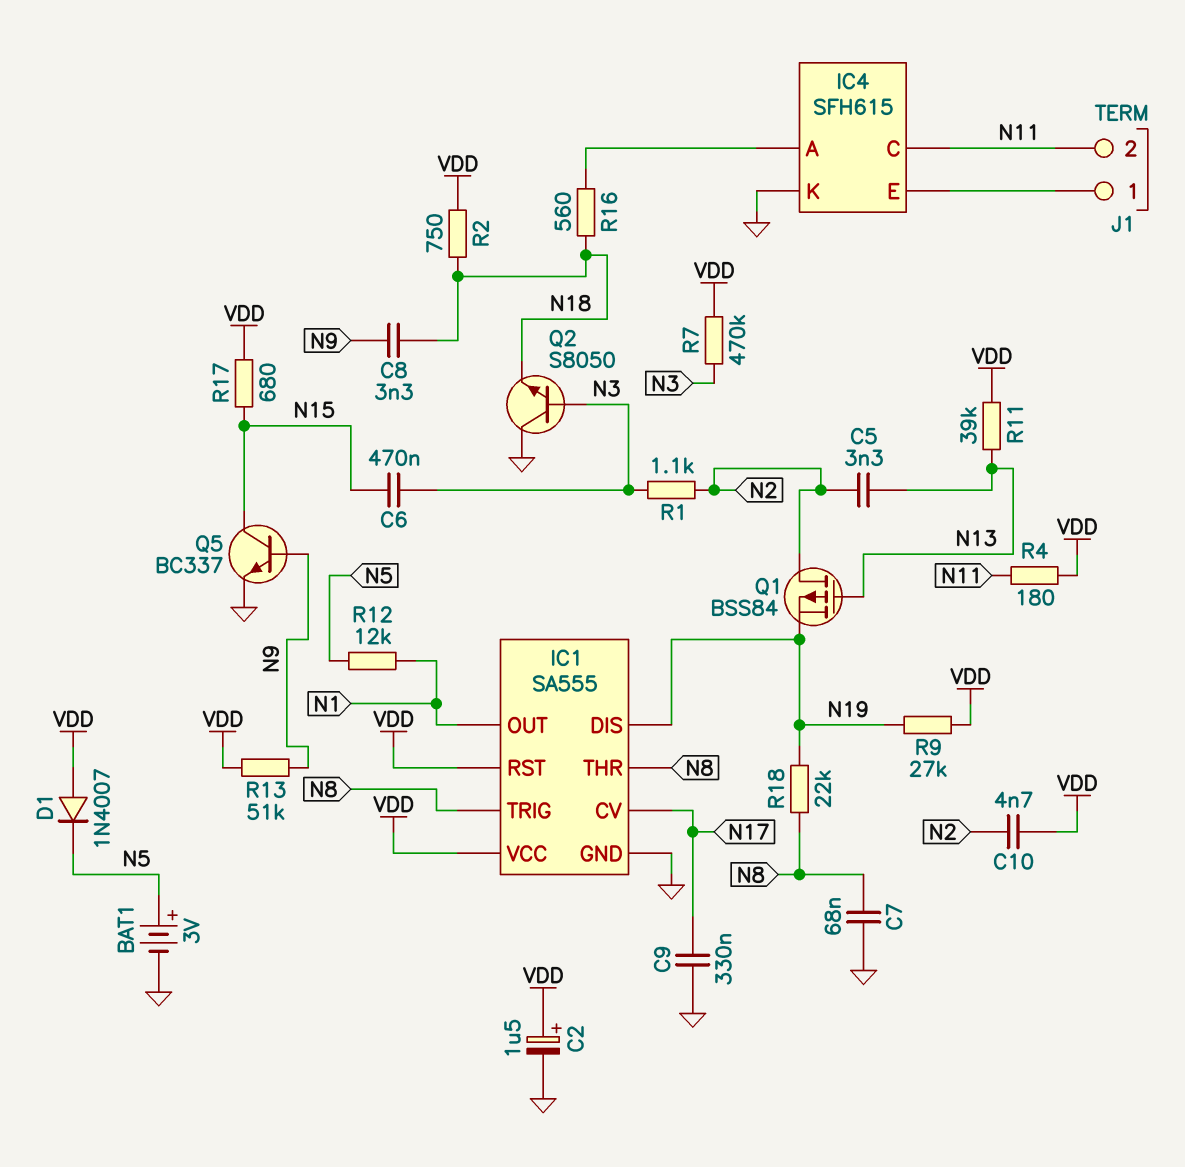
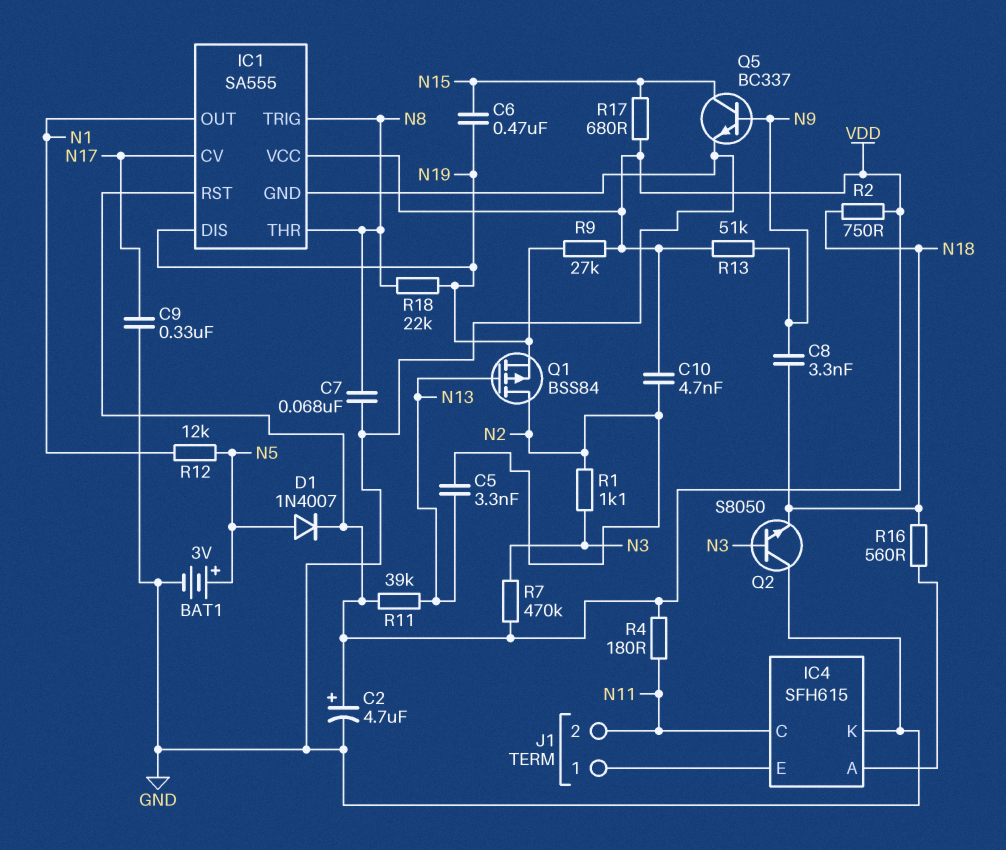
C2: 1.5uF (plus VDD, minus GND) -> 4.7uF (plus VDD, minus GND)
C6: 470nF (N3, N15) -> 470nF (N15, N19)
D1: diode 1N4007 (A VDD, K N5) -> diode 1N4007 (A N5, K VDD)

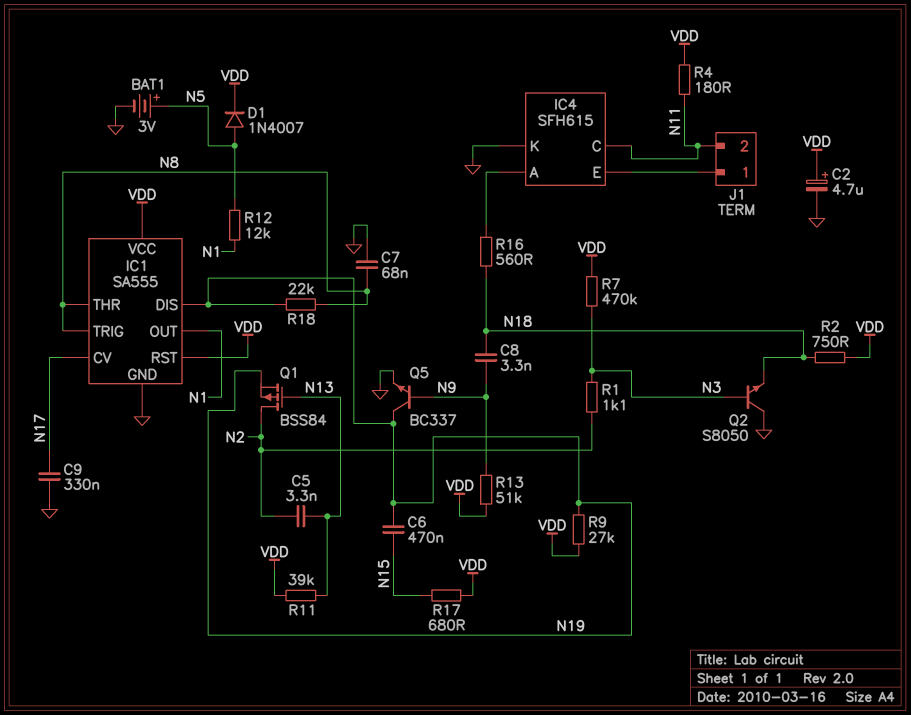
C10: 4.7nF (N2, VDD) -> none
Q5: NPN BC337 (B N9, C N15, E GND) -> NPN BC337 (B N9, C N19, E GND)

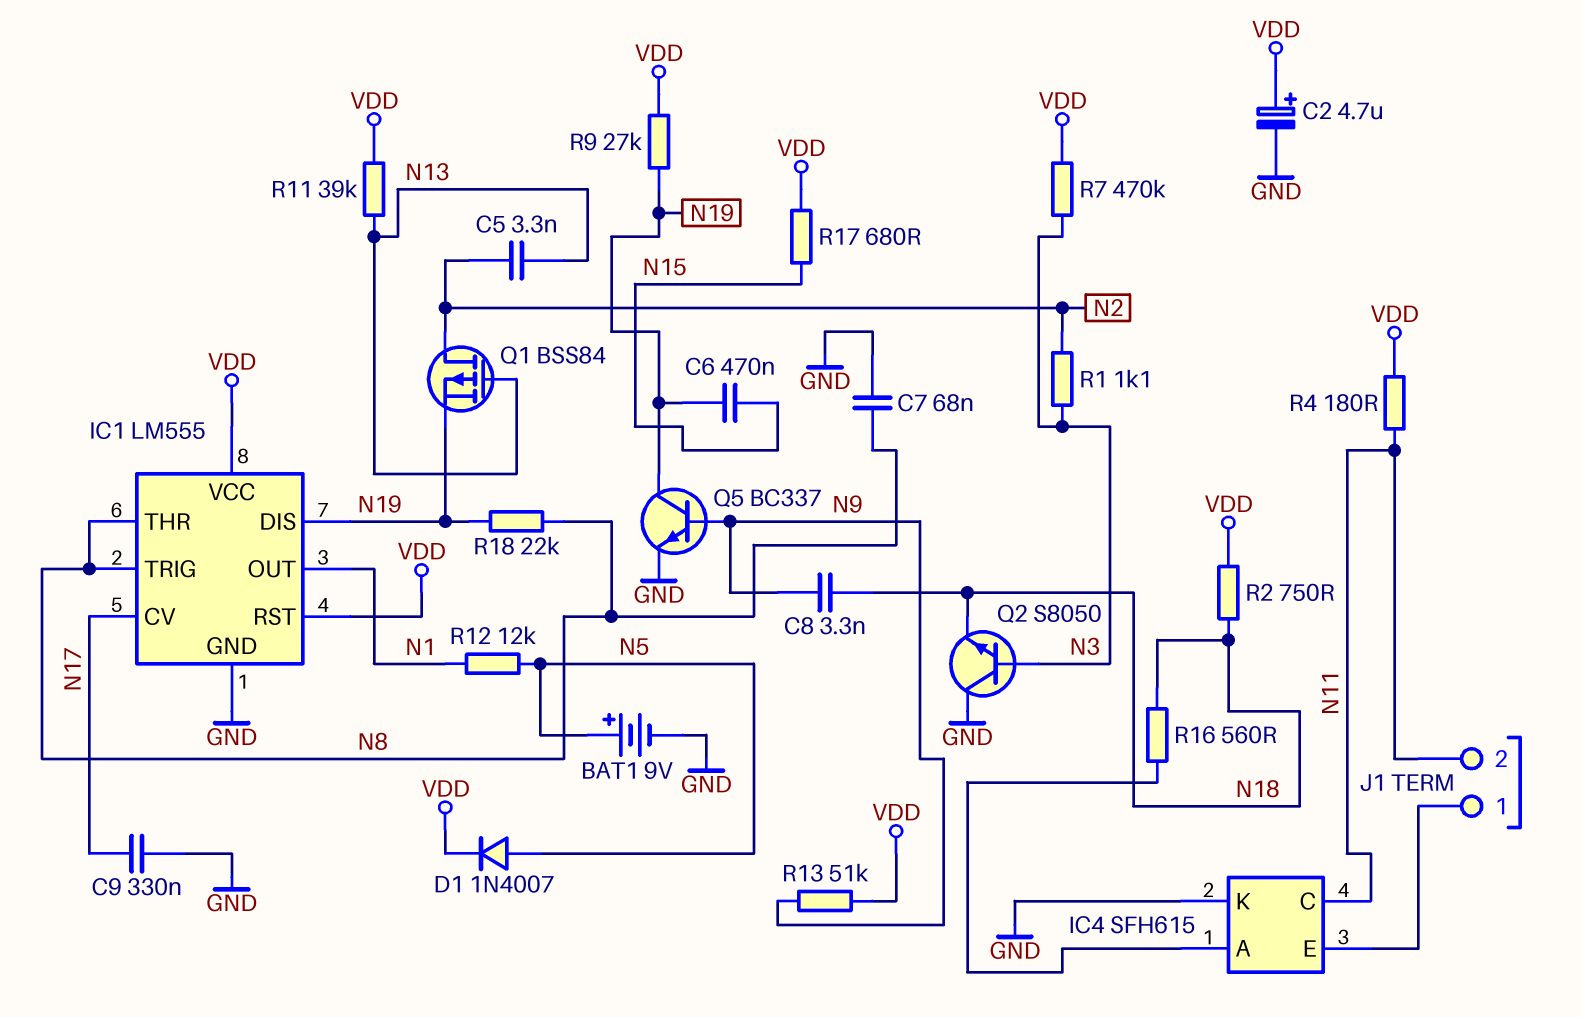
BAT1: 3V (plus N5, minus GND) -> 9V (plus N5, minus GND)
IC1: SA555 -> LM555

